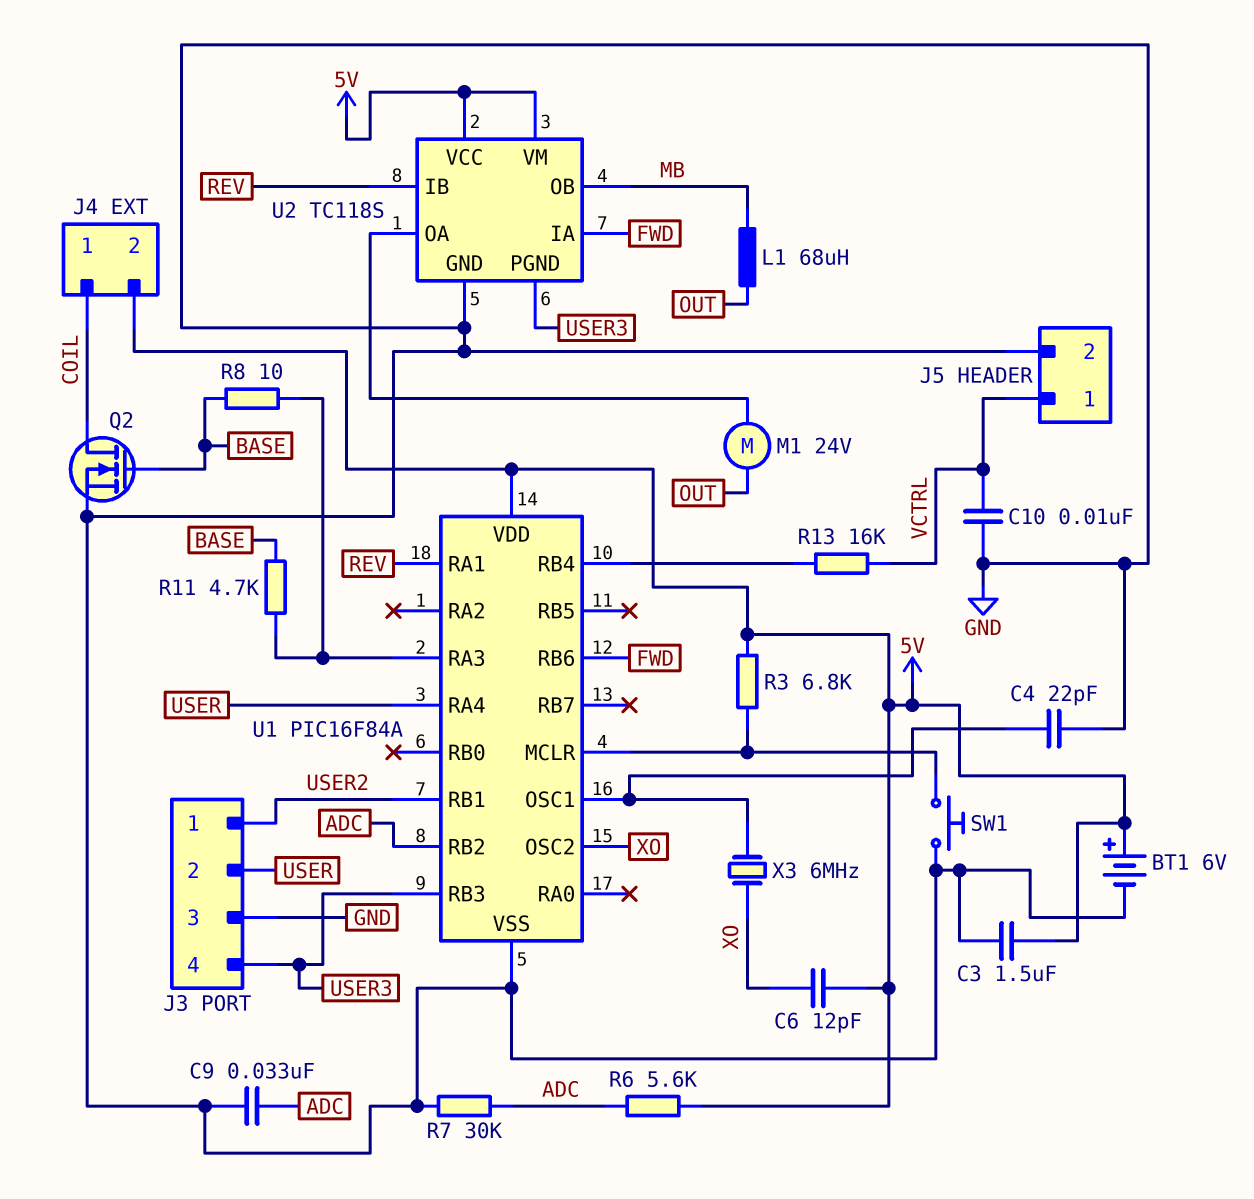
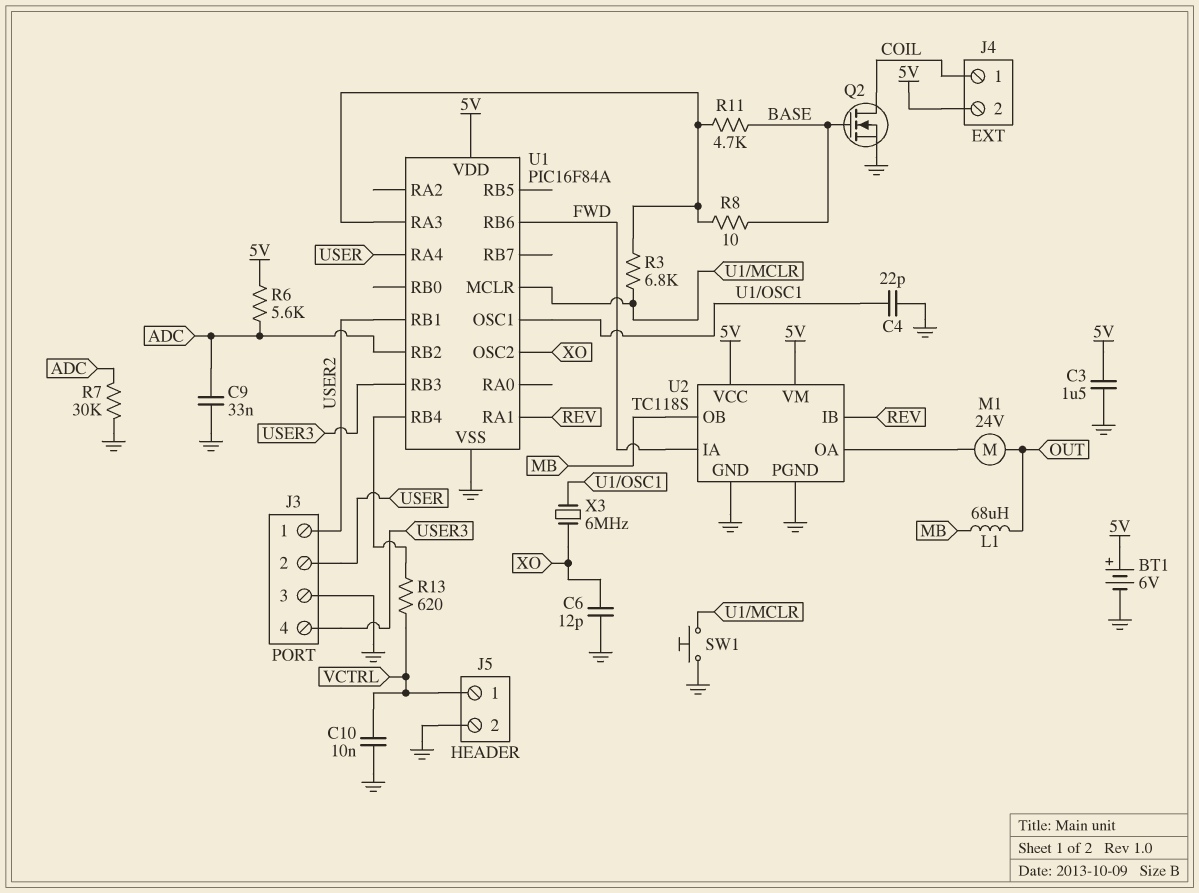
C6: 12pF (5V, XO) -> 12pF (GND, XO)
R3: 6.8k (5V, U1/MCLR) -> 6.8k (U1/MCLR, U1/RA3)
R13: 16k (U1/RB4, VCTRL) -> 620 (U1/RB4, VCTRL)
U2 pin PGND: USER3 -> GND

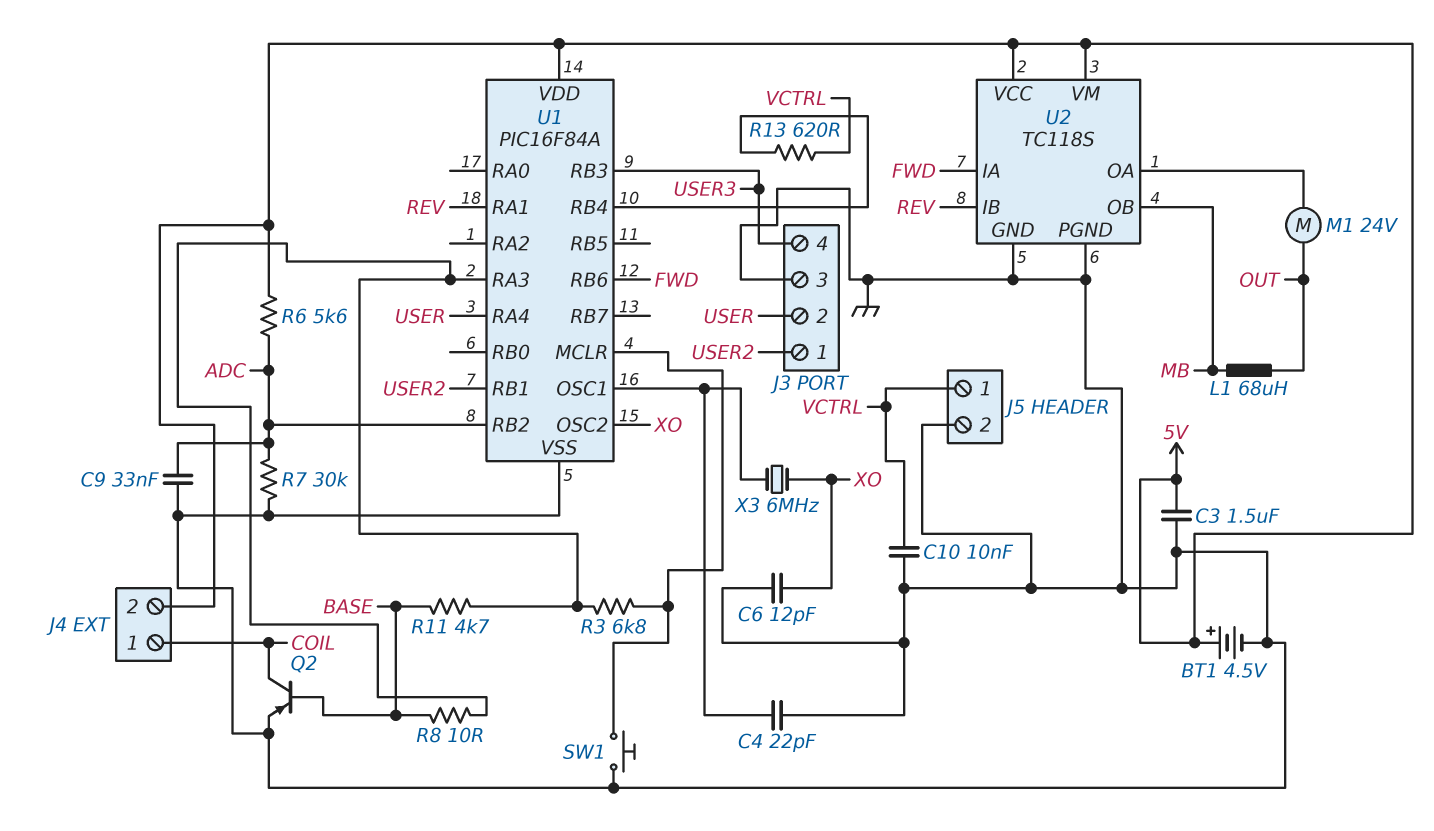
BT1: 6V (plus 5V, minus GND) -> 4.5V (plus 5V, minus GND)
Q2: NMOS (G BASE, D COIL, S GND) -> PNP (B BASE, C COIL, E GND)

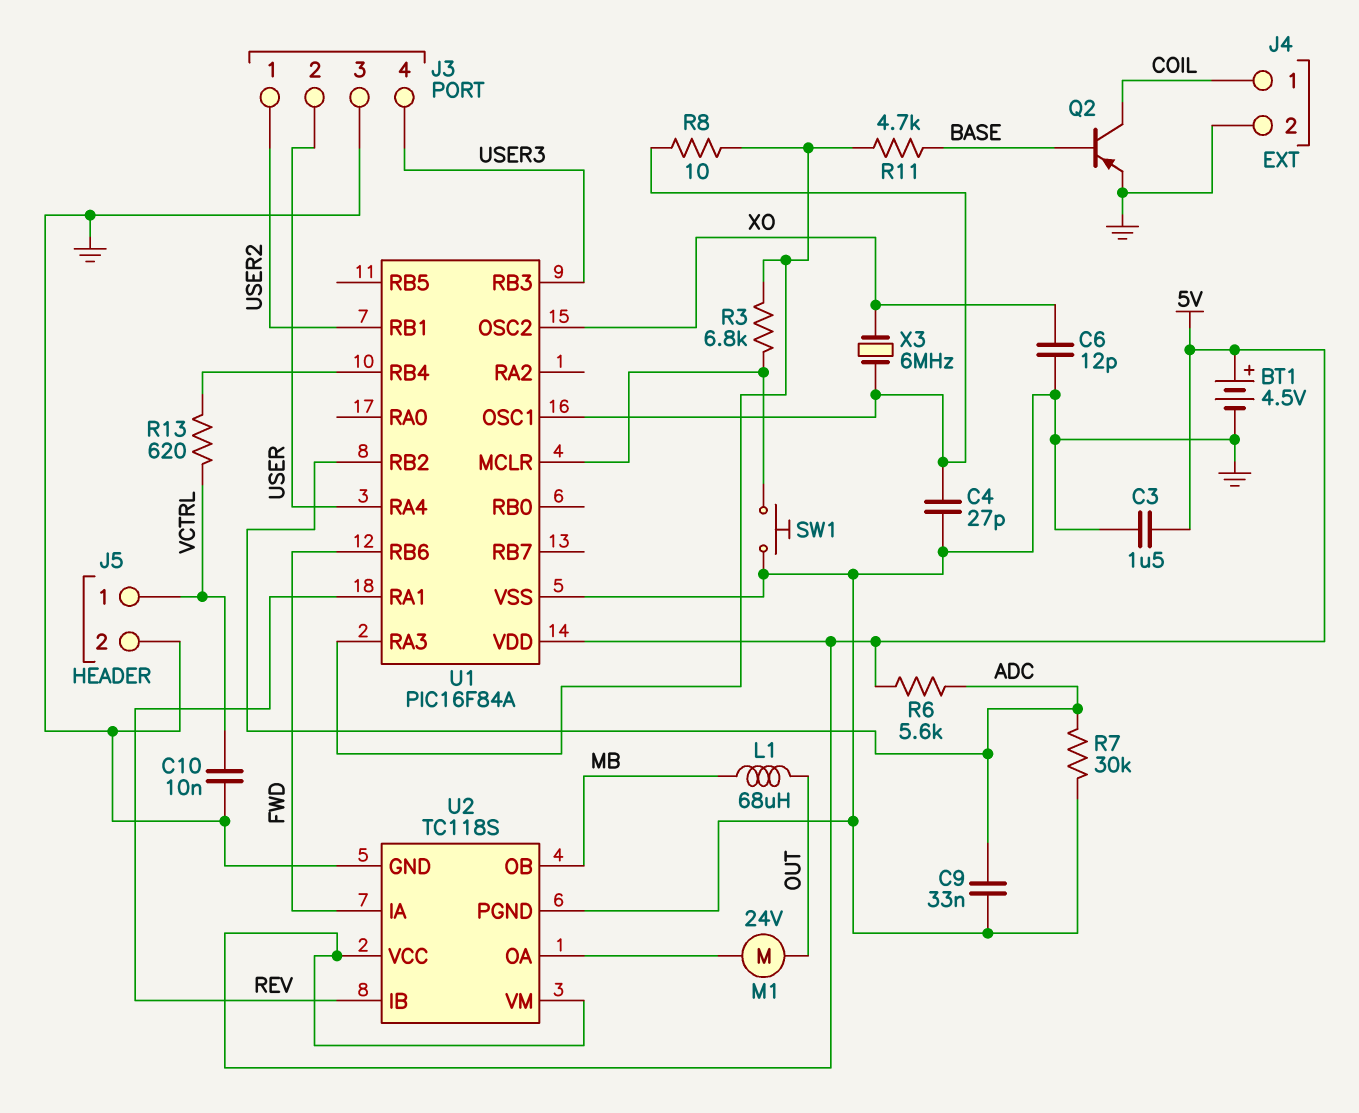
C4: 22pF (GND, U1/OSC1) -> 27pF (GND, U1/OSC1)
J4 pin 2: 5V -> GND
R8: 10 (BASE, U1/RA3) -> 10 (U1/OSC1, U1/RA3)

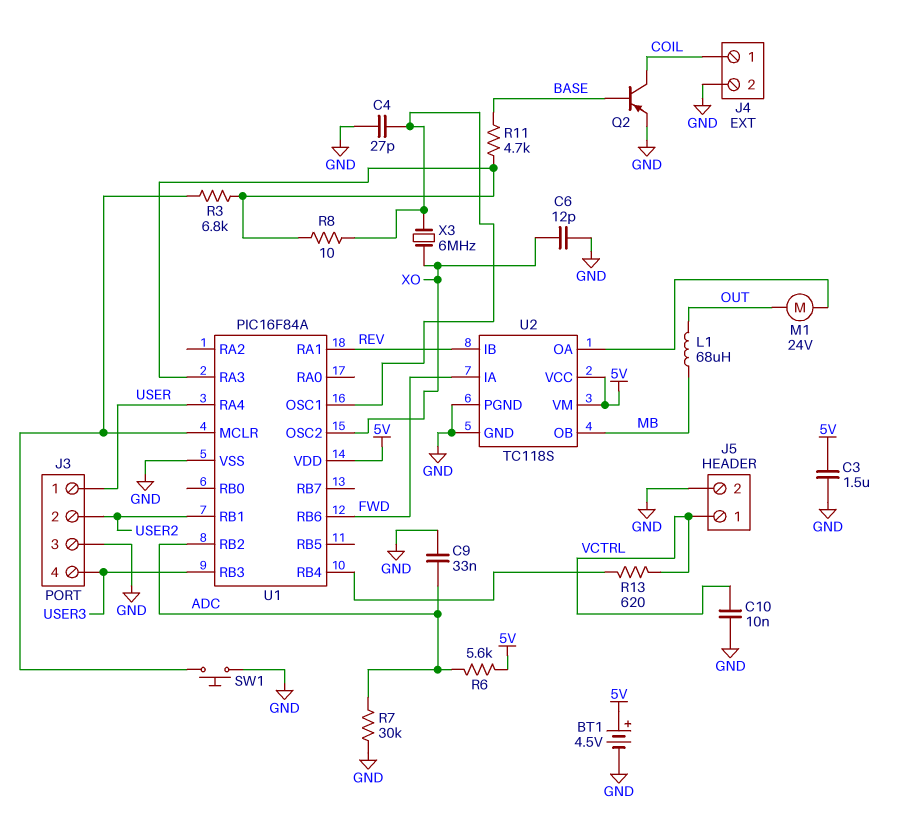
J3 pin 1: USER2 -> USER
J3 pin 2: USER -> USER2

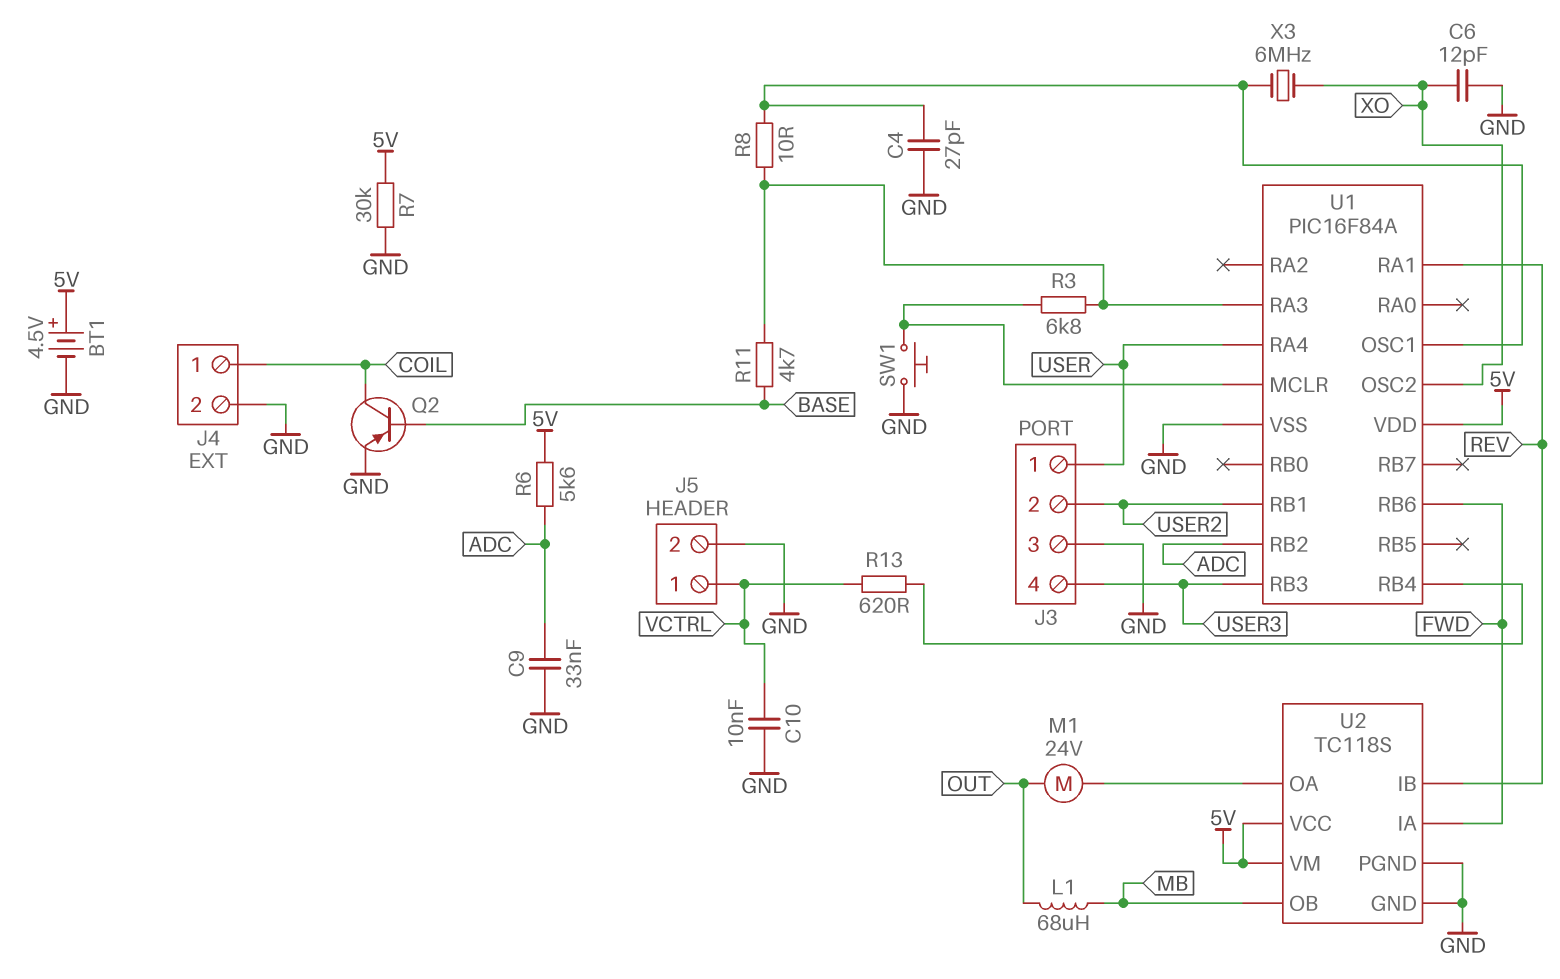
C3: 1.5uF (5V, GND) -> none
R7: 30k (ADC, GND) -> 30k (5V, GND)

